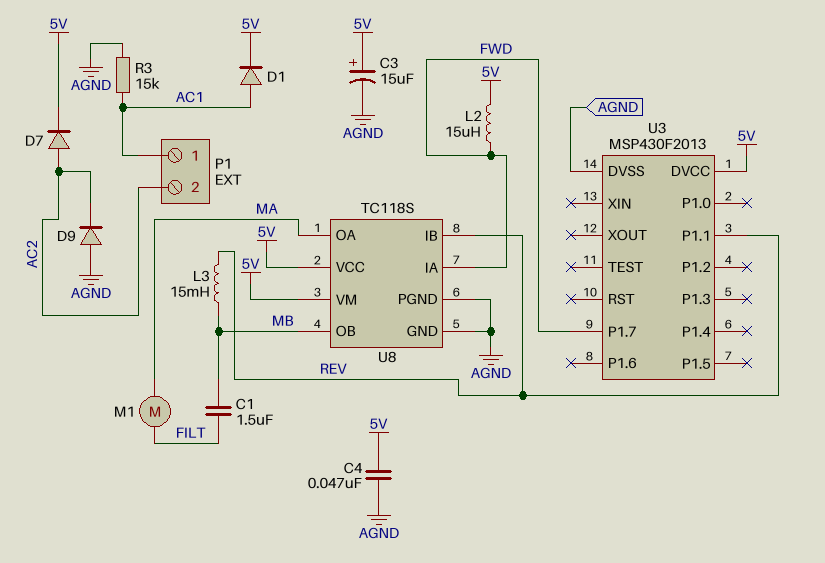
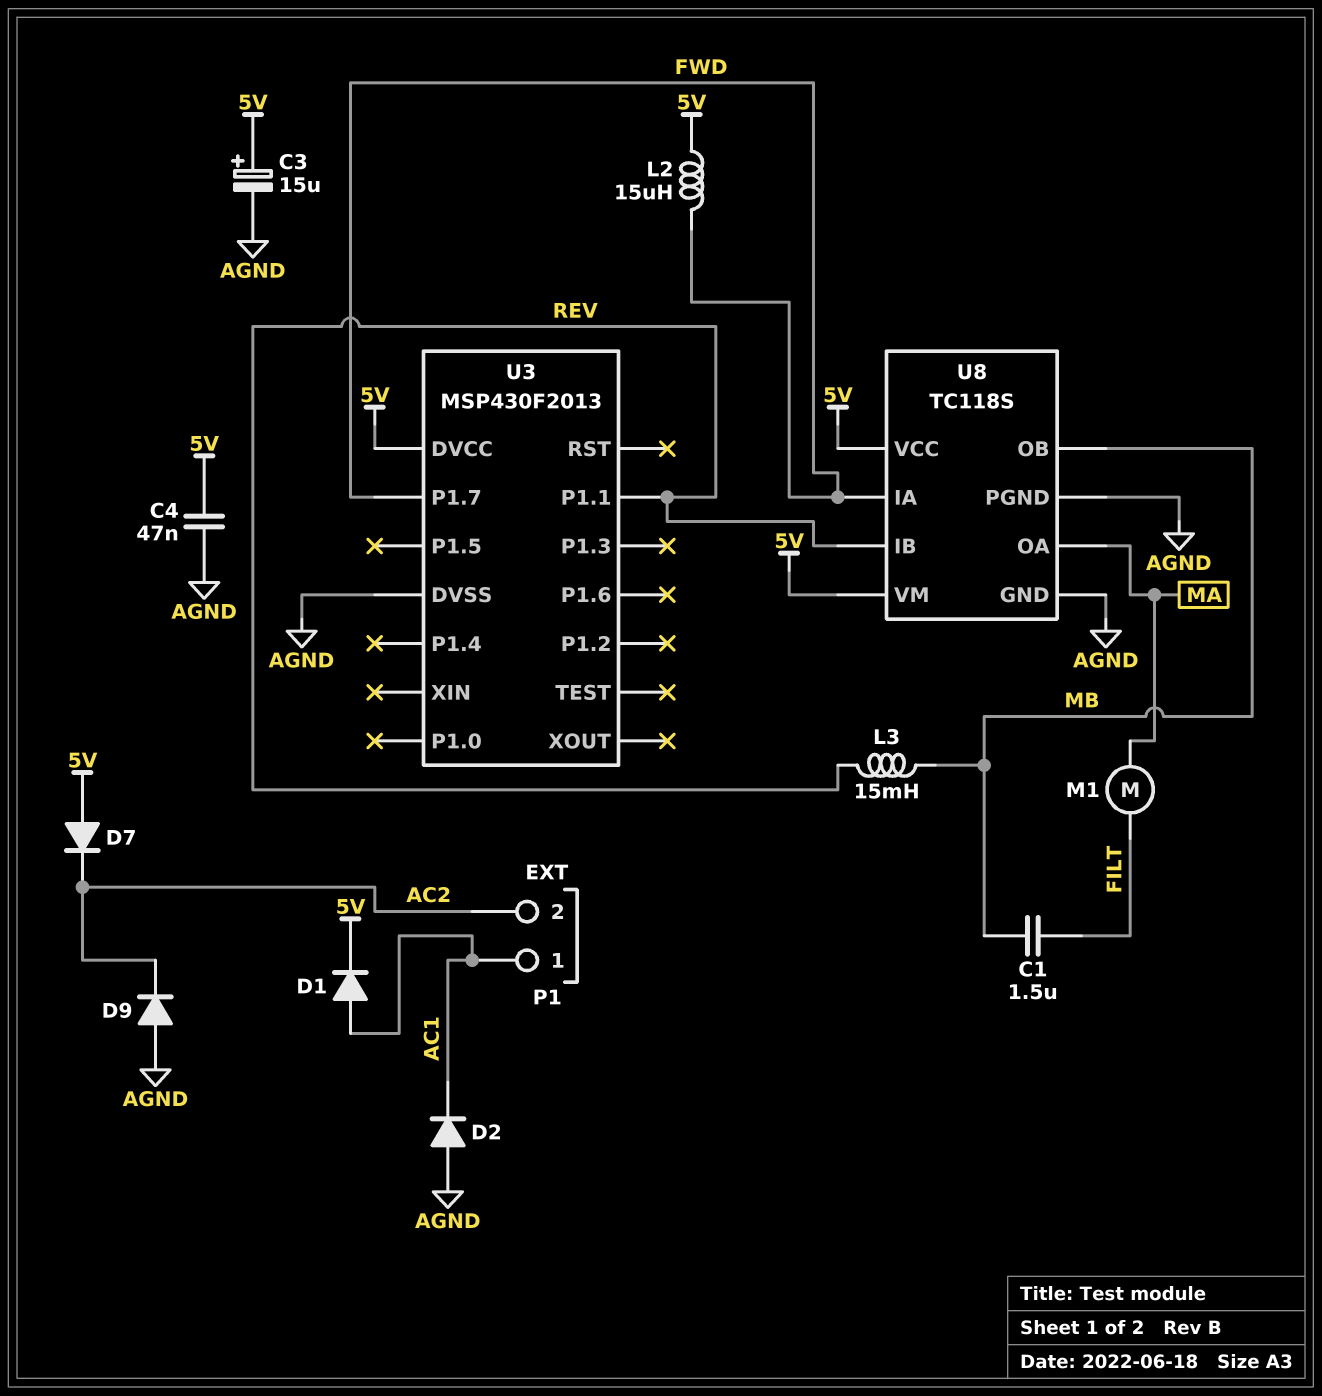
D2: none -> diode (A AGND, K AC1)
D7: diode (A AC2, K 5V) -> diode (A 5V, K AC2)
R3: 15k (AC1, AGND) -> none

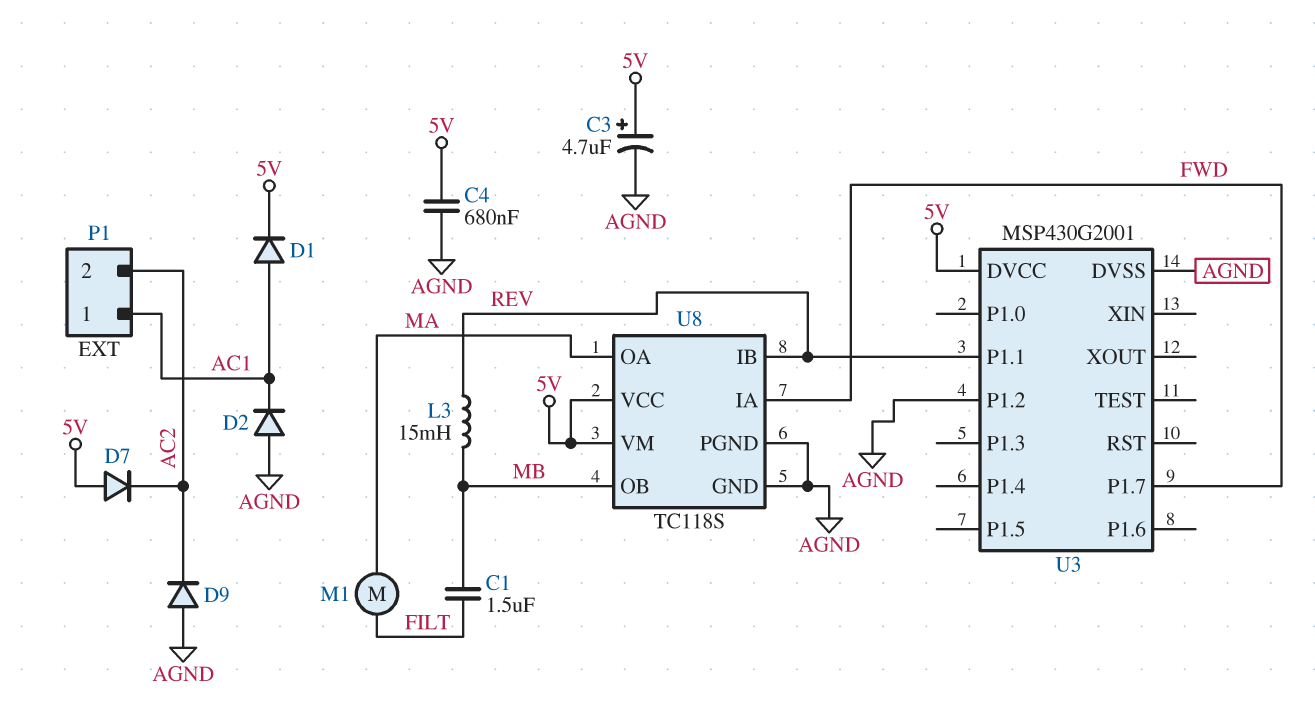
C3: 15uF (plus 5V, minus AGND) -> 4.7uF (plus 5V, minus AGND)
C4: 47nF (5V, AGND) -> 680nF (5V, AGND)
L2: 15uH (5V, FWD) -> none
U3: MSP430F2013 -> MSP430G2001
U3 pin P1.2: none -> AGND

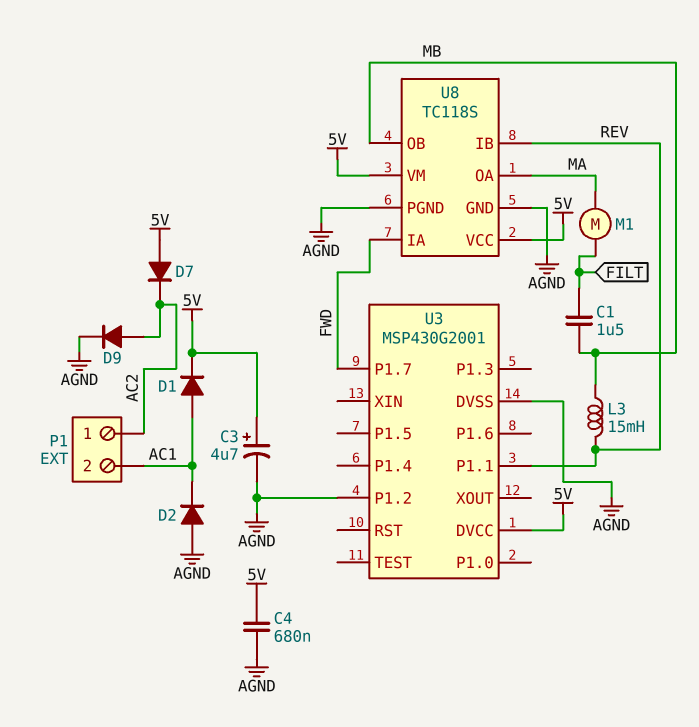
D9: diode (A AGND, K AC2) -> diode (A AC2, K AGND)
P1 pin 1: AC1 -> AC2
P1 pin 2: AC2 -> AC1

